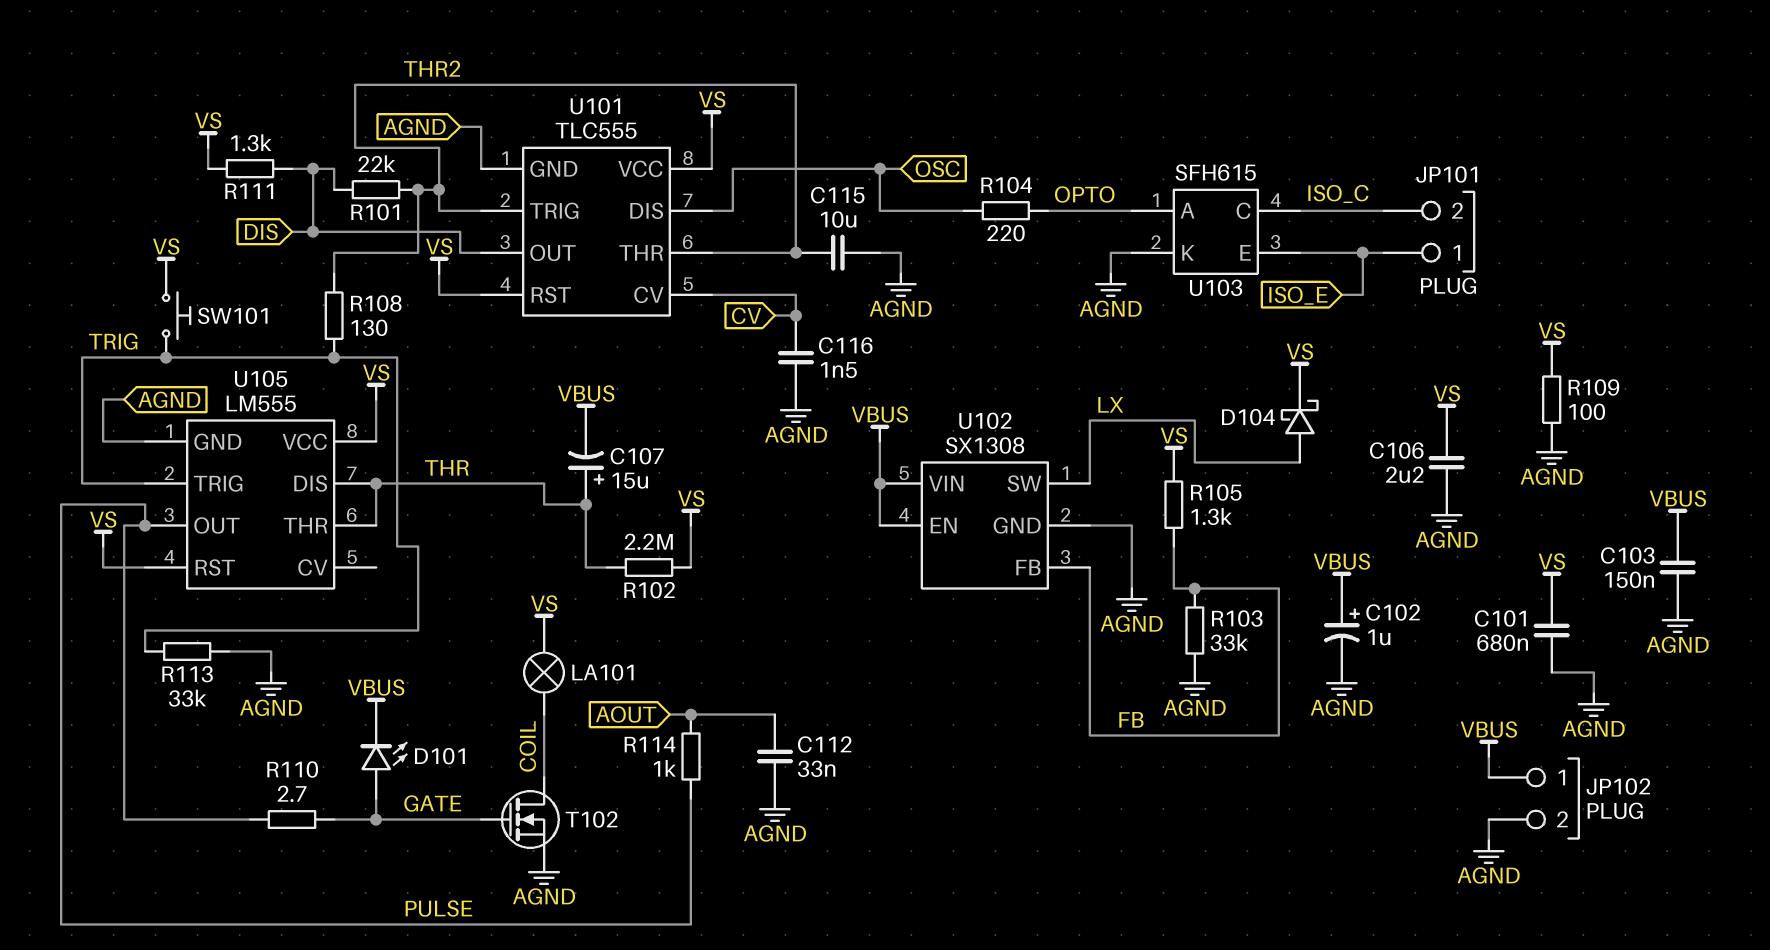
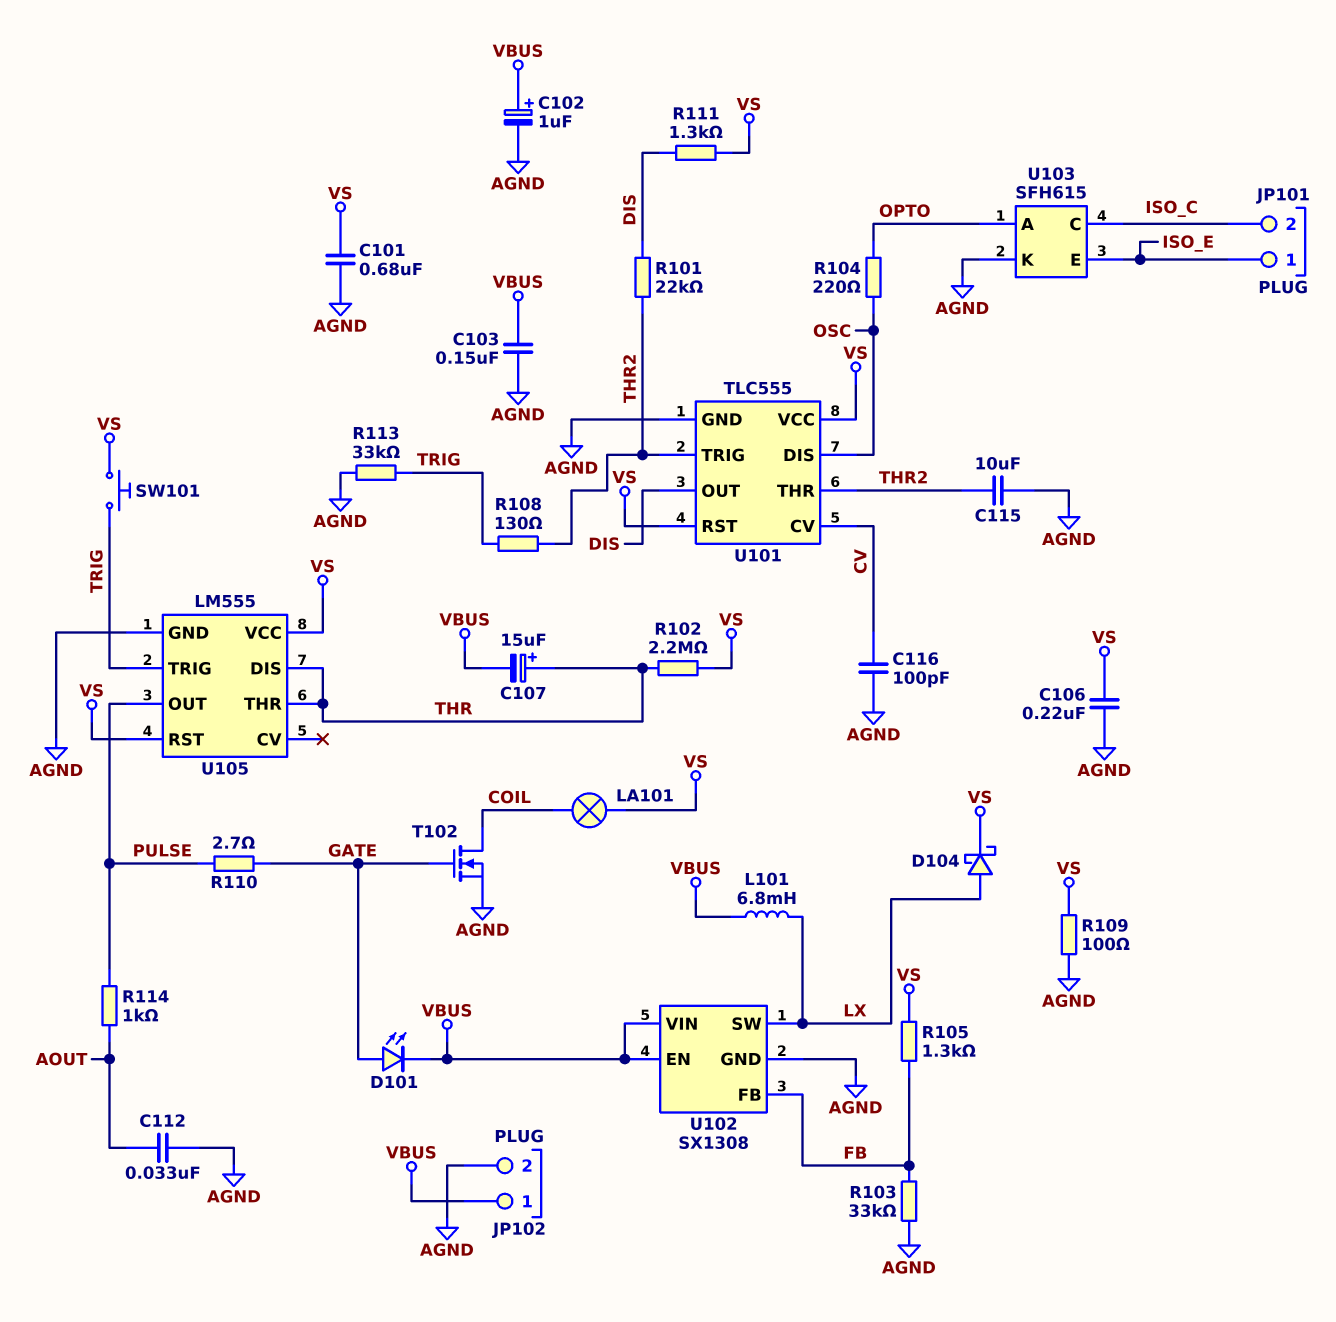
C106: 2.2uF (AGND, VS) -> 220nF (AGND, VS)
C116: 1.5nF (AGND, CV) -> 100pF (AGND, CV)
L101: none -> 6.8mH (LX, VBUS)

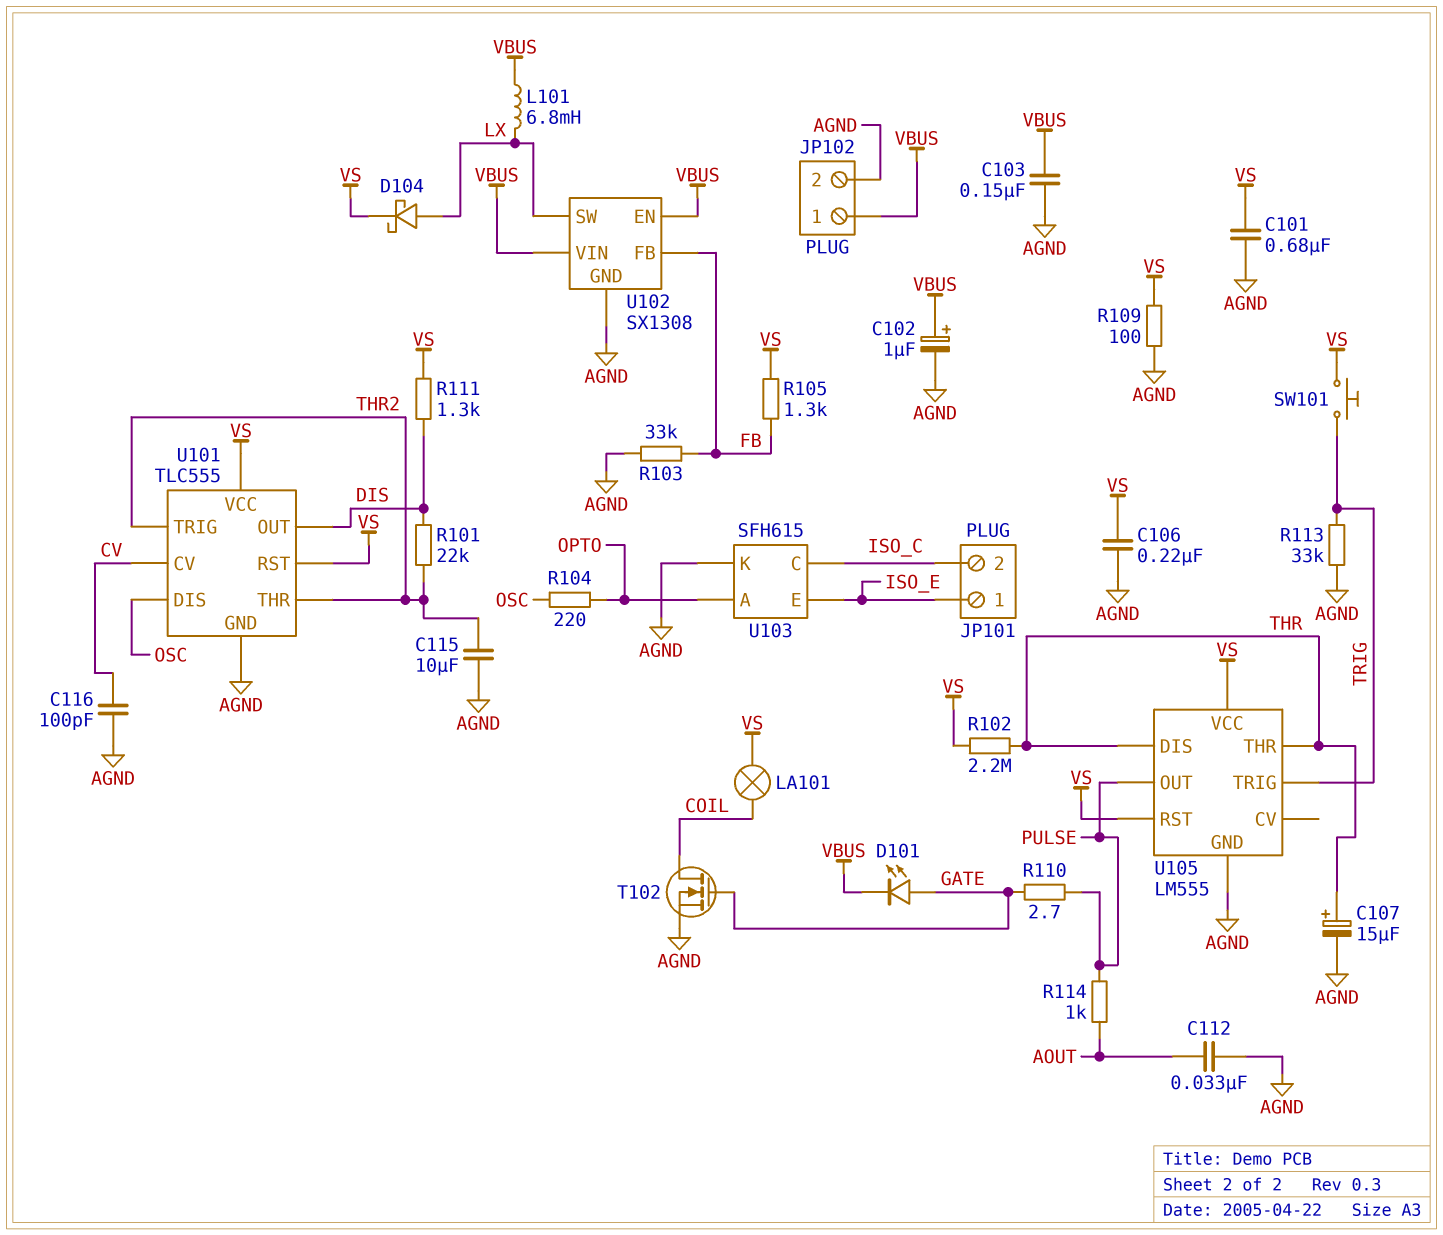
C107: 15uF (plus THR, minus VBUS) -> 15uF (plus THR, minus AGND)
R108: 130 (THR2, TRIG) -> none

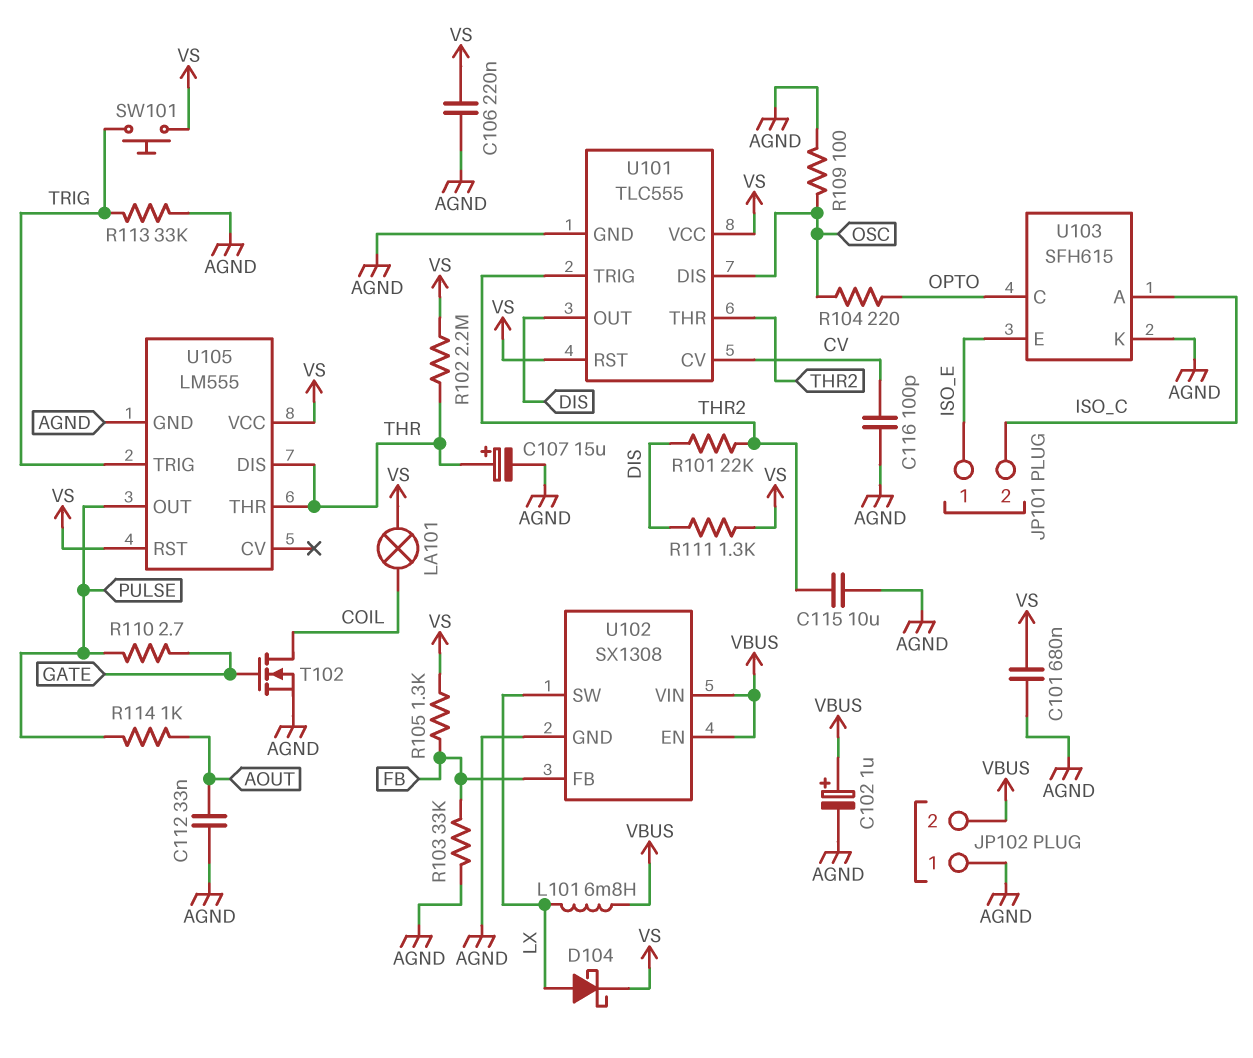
C103: 150nF (AGND, VBUS) -> none
D101: LED (A GATE, K VBUS) -> none
JP102 pin 1: VBUS -> AGND
JP102 pin 2: AGND -> VBUS
R109: 100 (AGND, VS) -> 100 (AGND, OSC)
U103 pin A: OPTO -> ISO_C
U103 pin C: ISO_C -> OPTO

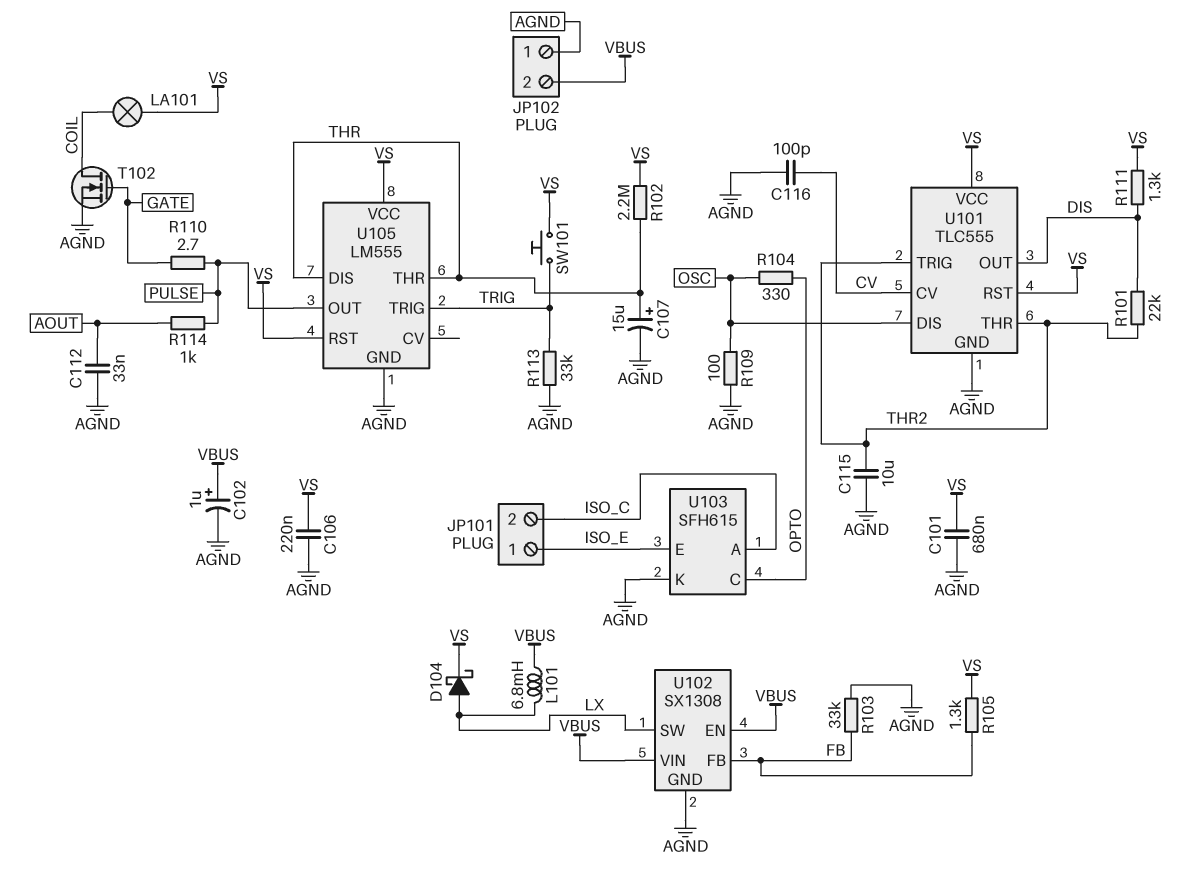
R104: 220 (OPTO, OSC) -> 330 (OPTO, OSC)

